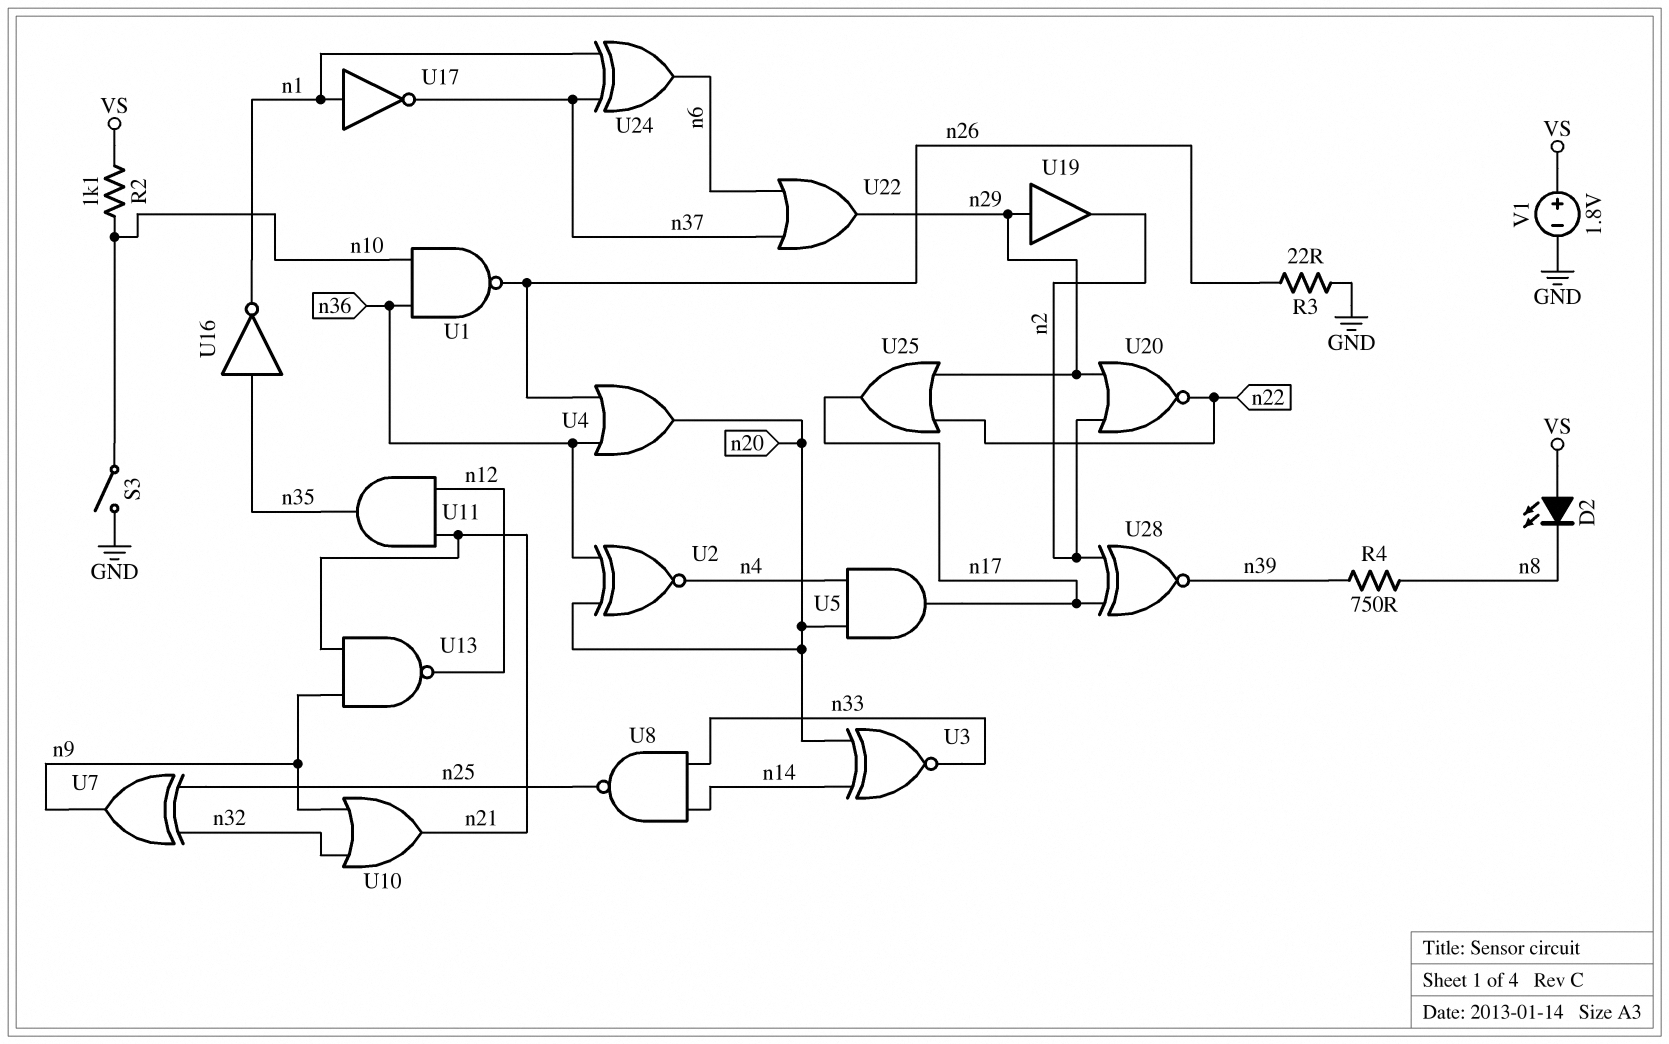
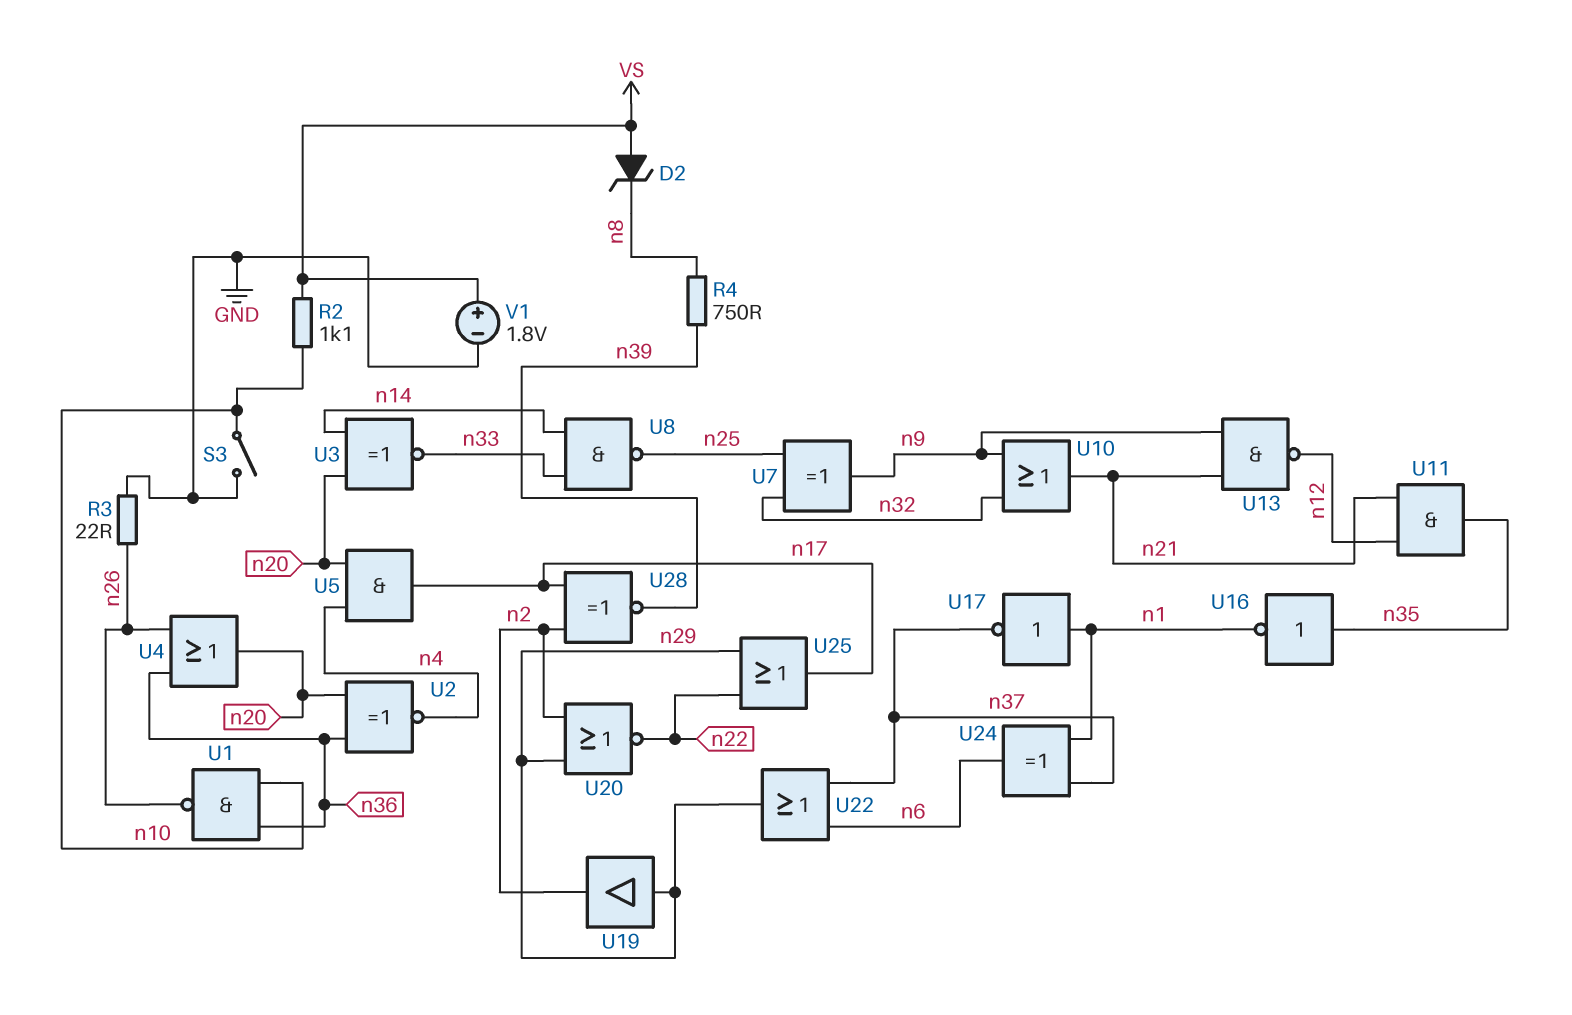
D2: LED (A VS, K n8) -> zener (A VS, K n8)

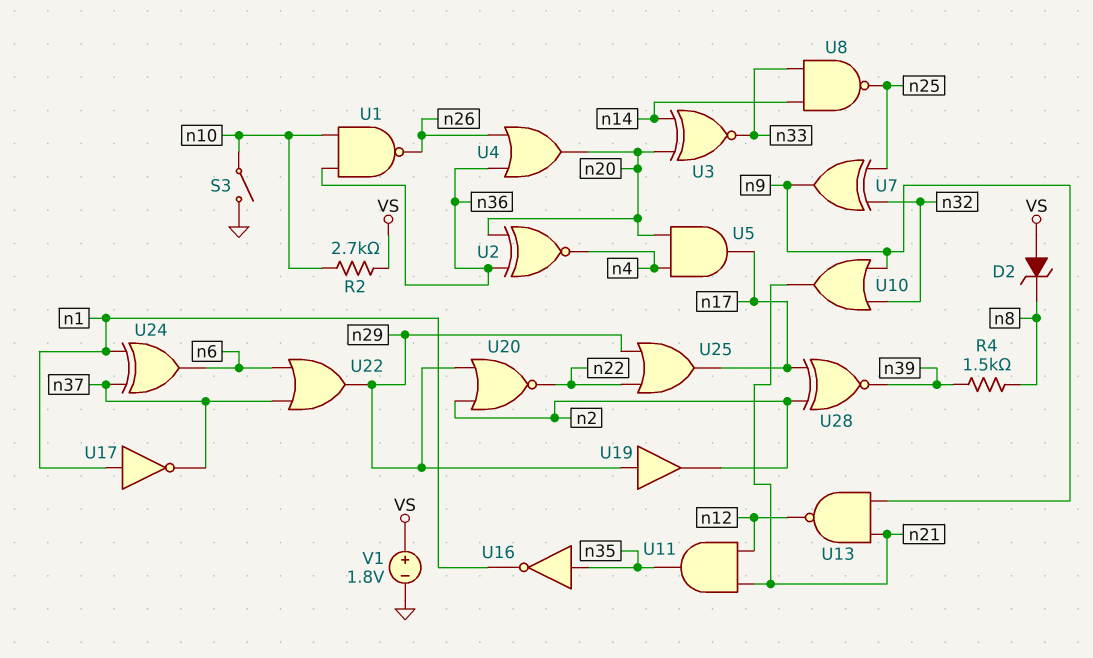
R2: 1.1k (VS, n10) -> 2.7k (VS, n10)
R3: 22 (GND, n26) -> none
R4: 750 (n8, n39) -> 1.5k (n8, n39)

